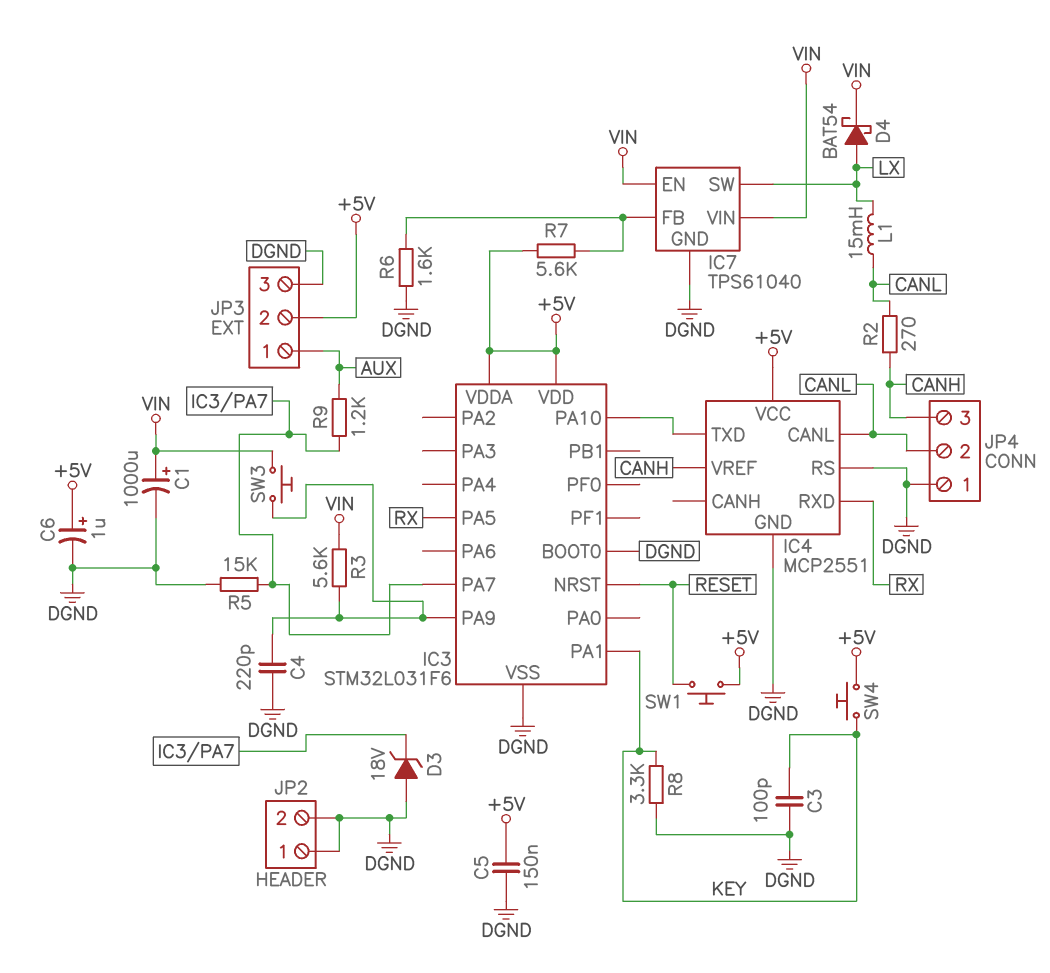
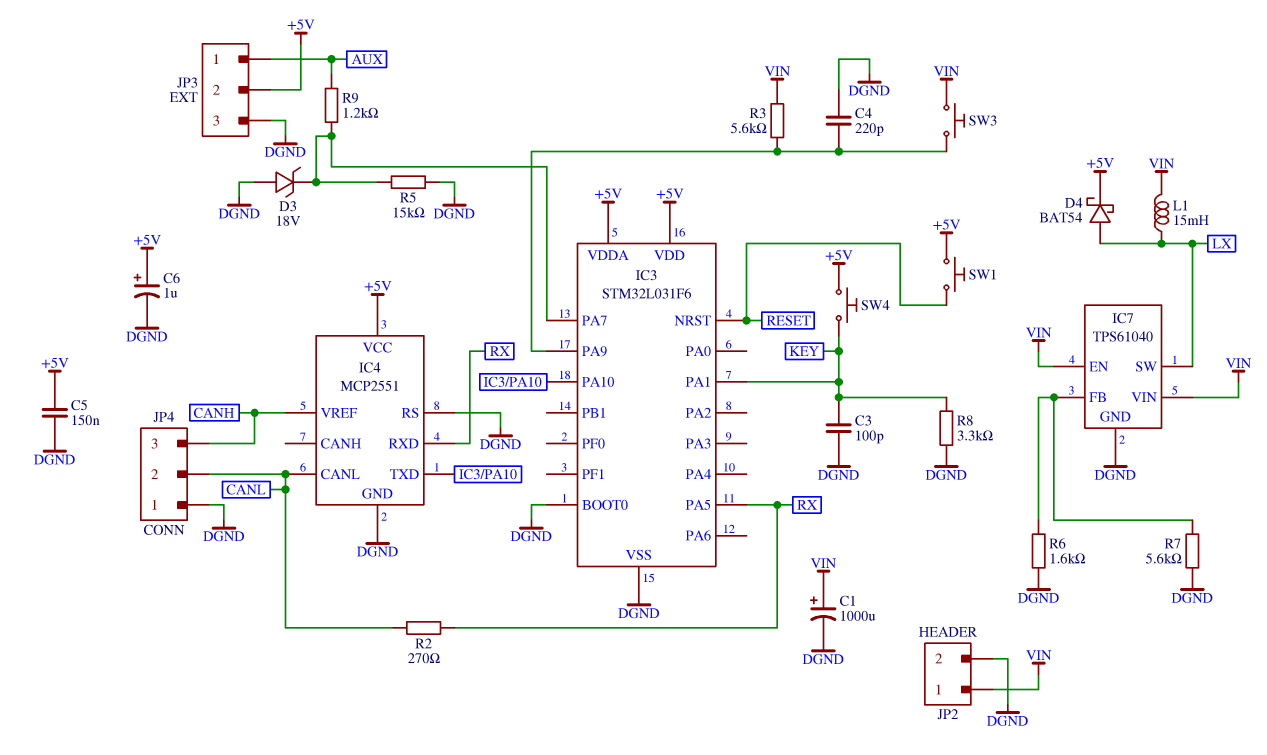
D4: schottky BAT54 (A LX, K VIN) -> schottky BAT54 (A LX, K +5V)
JP2 pin 1: DGND -> VIN
L1: 15mH (CANL, LX) -> 15mH (LX, VIN)
R2: 270 (CANH, CANL) -> 270 (CANL, RX)
R7: 5.6k (+5V, IC7/FB) -> 5.6k (DGND, IC7/FB)

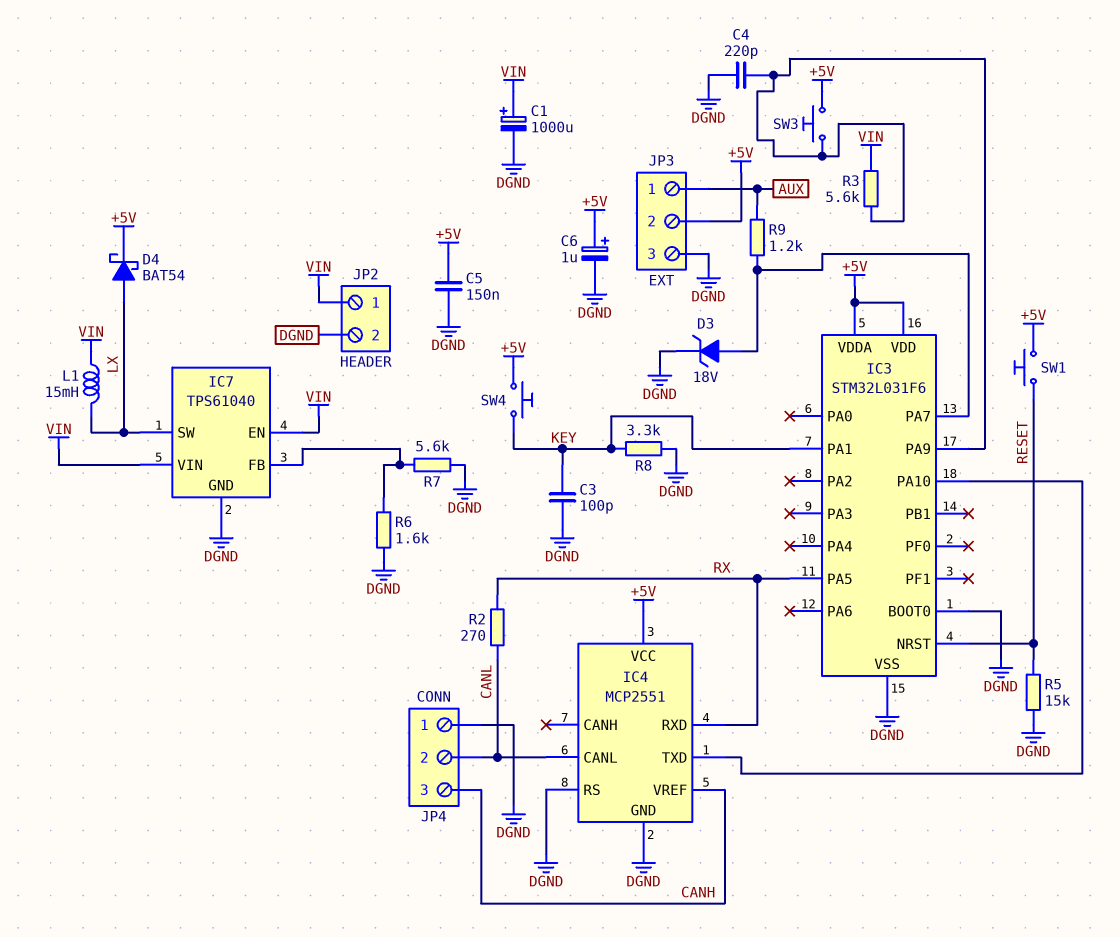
D3: zener 18V (A DGND, K IC3/PA7) -> zener 18V (A IC3/PA7, K DGND)
R5: 15k (DGND, IC3/PA7) -> 15k (DGND, RESET)
SW3: button (IC3/PA9, VIN) -> button (+5V, IC3/PA9)

